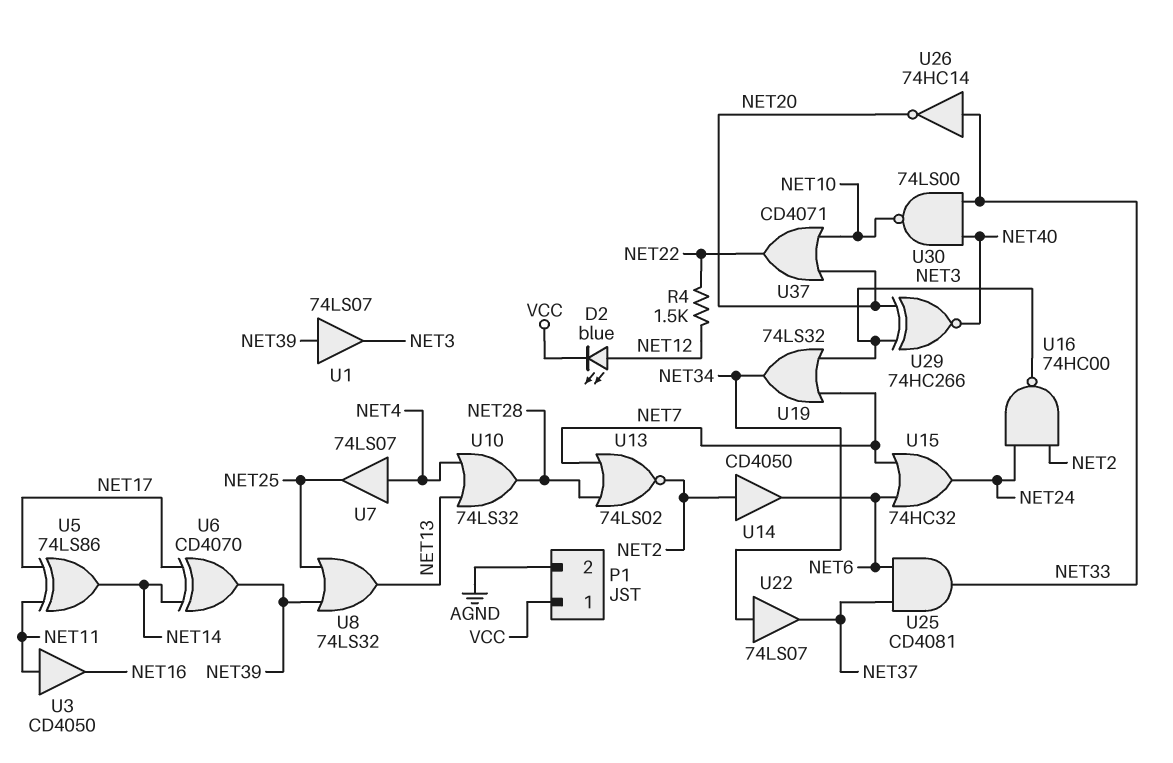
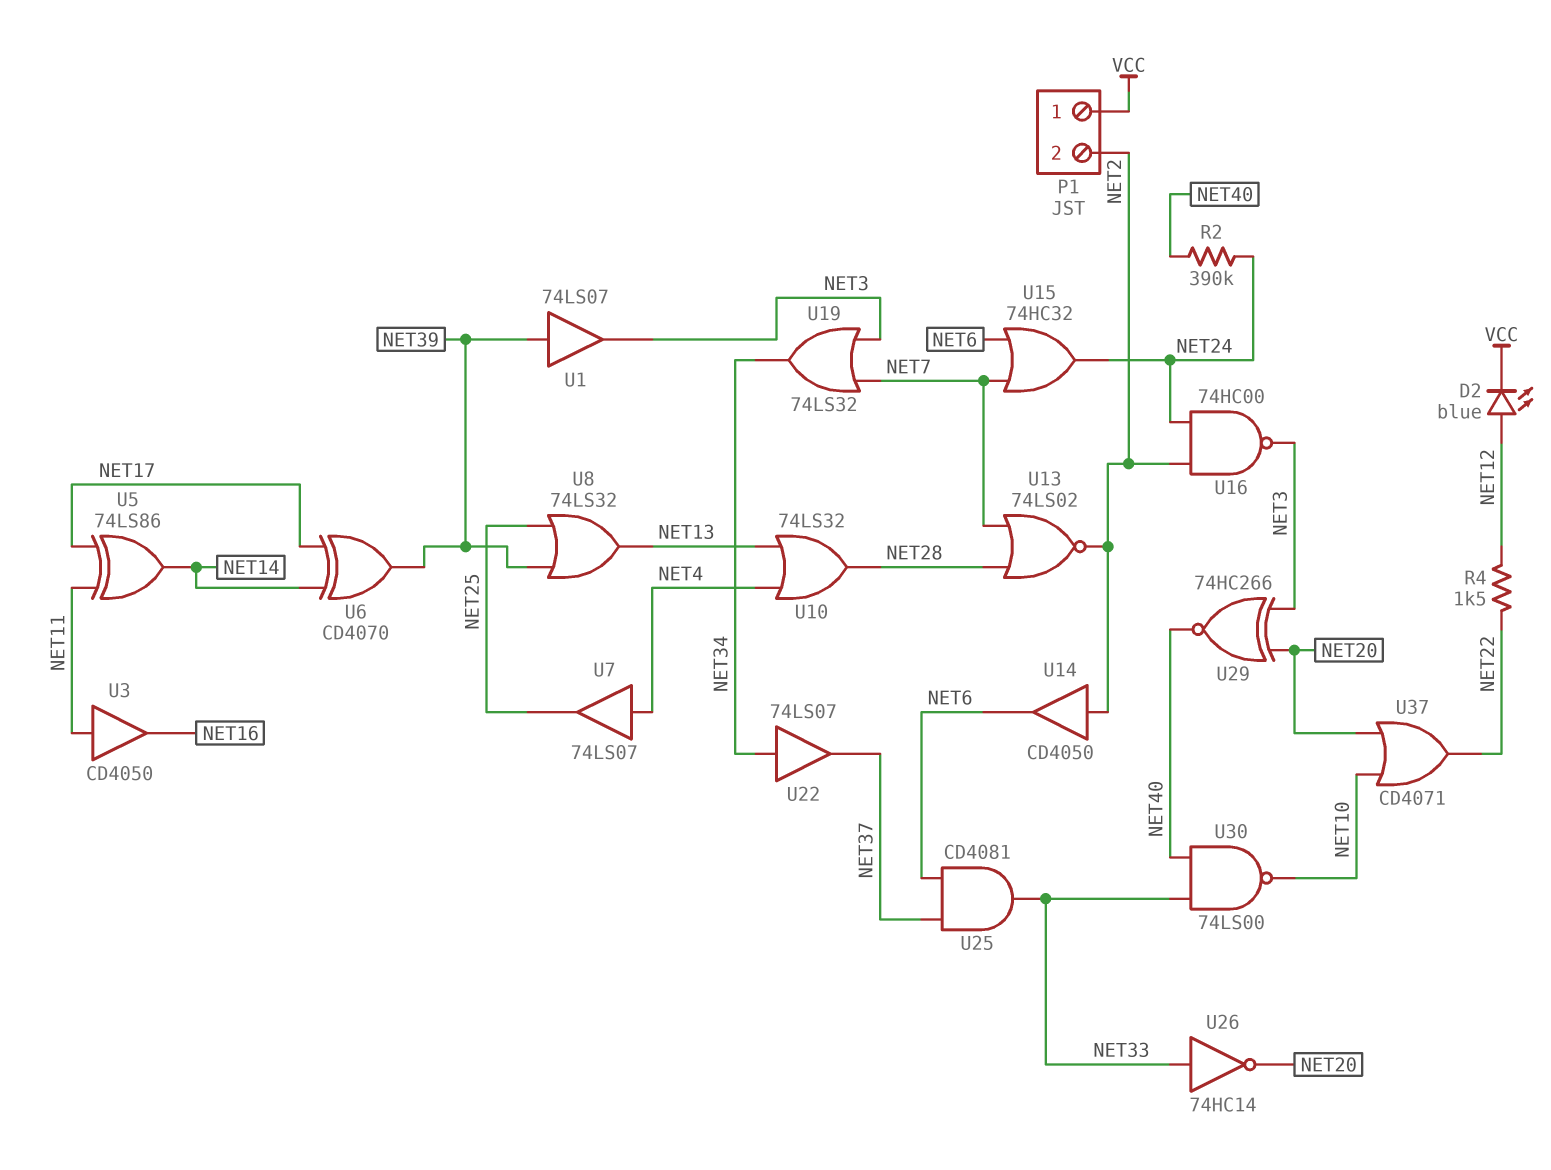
P1 pin 2: AGND -> NET2
R2: none -> 390k (NET24, NET40)

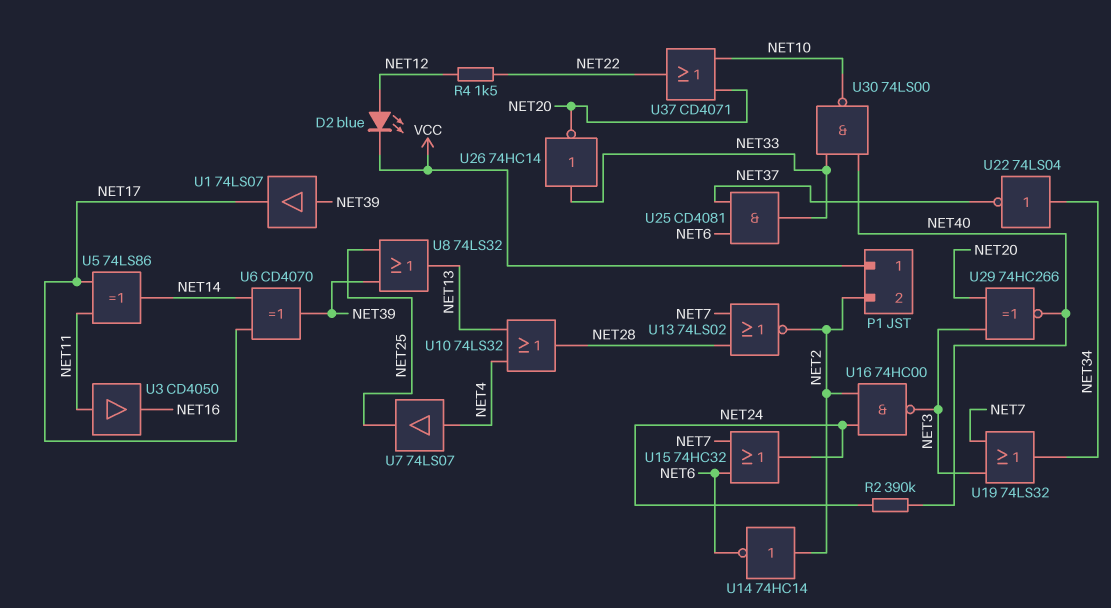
U1: buffer 74LS07 (in NET39, out NET3) -> buffer 74LS07 (in NET39, out NET17)
U14: buffer CD4050 (in NET2, out NET6) -> NOT 74HC14 (in NET2, out NET6)
U22: buffer 74LS07 (in NET34, out NET37) -> NOT 74LS04 (in NET34, out NET37)

